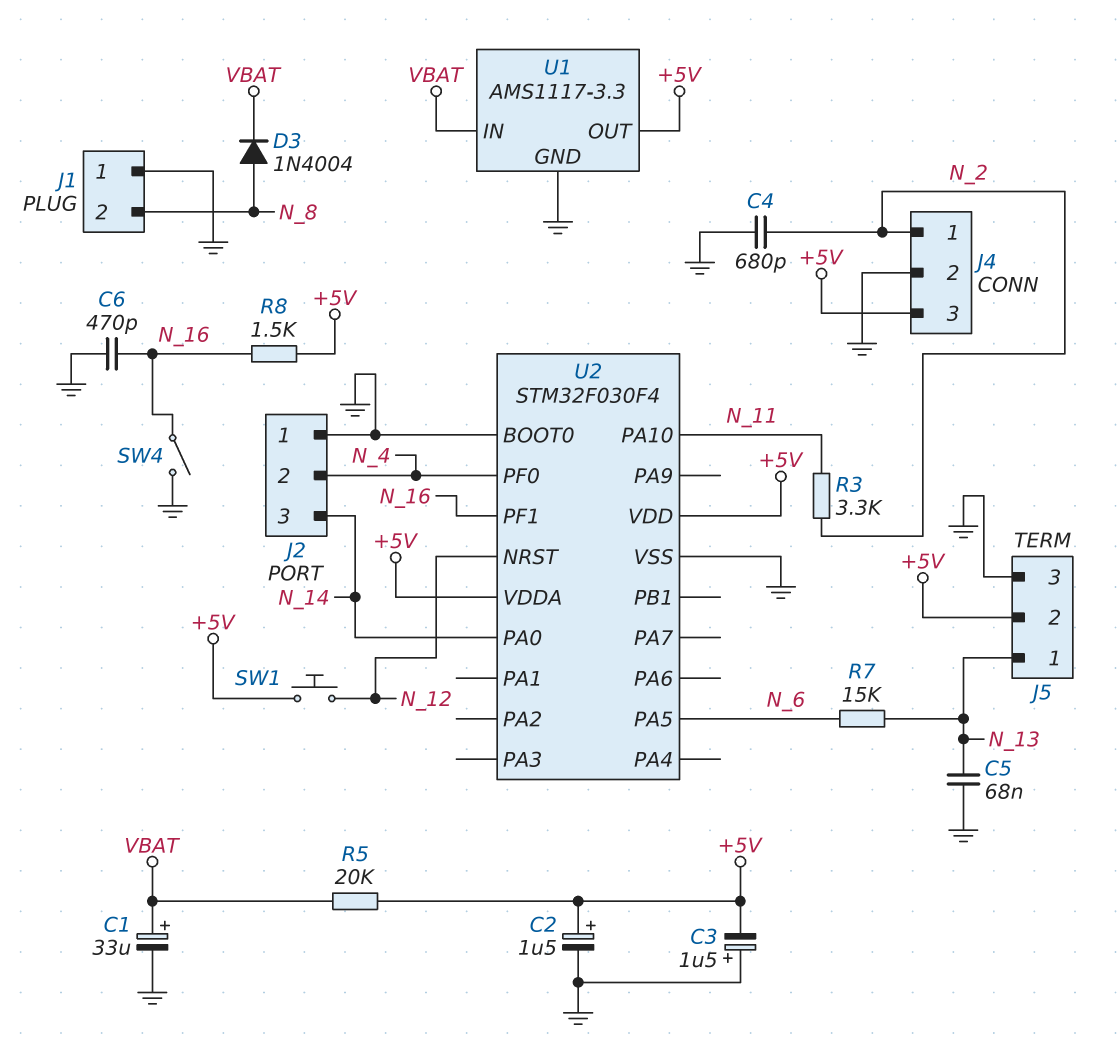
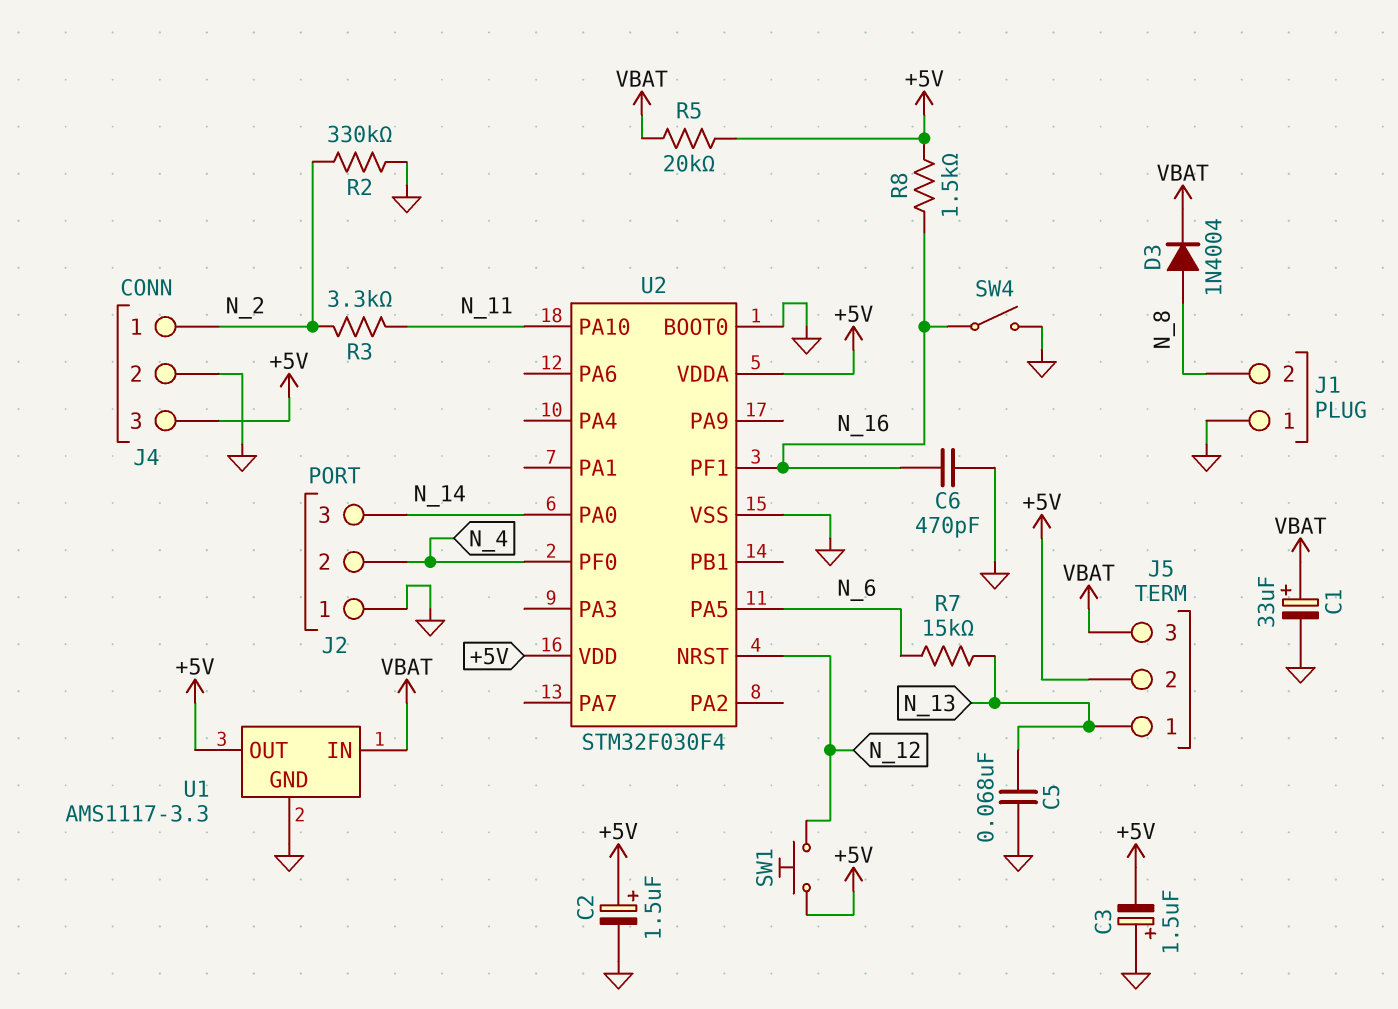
C4: 680pF (GND, N_2) -> none
J5 pin 3: GND -> VBAT
R2: none -> 330k (GND, N_2)

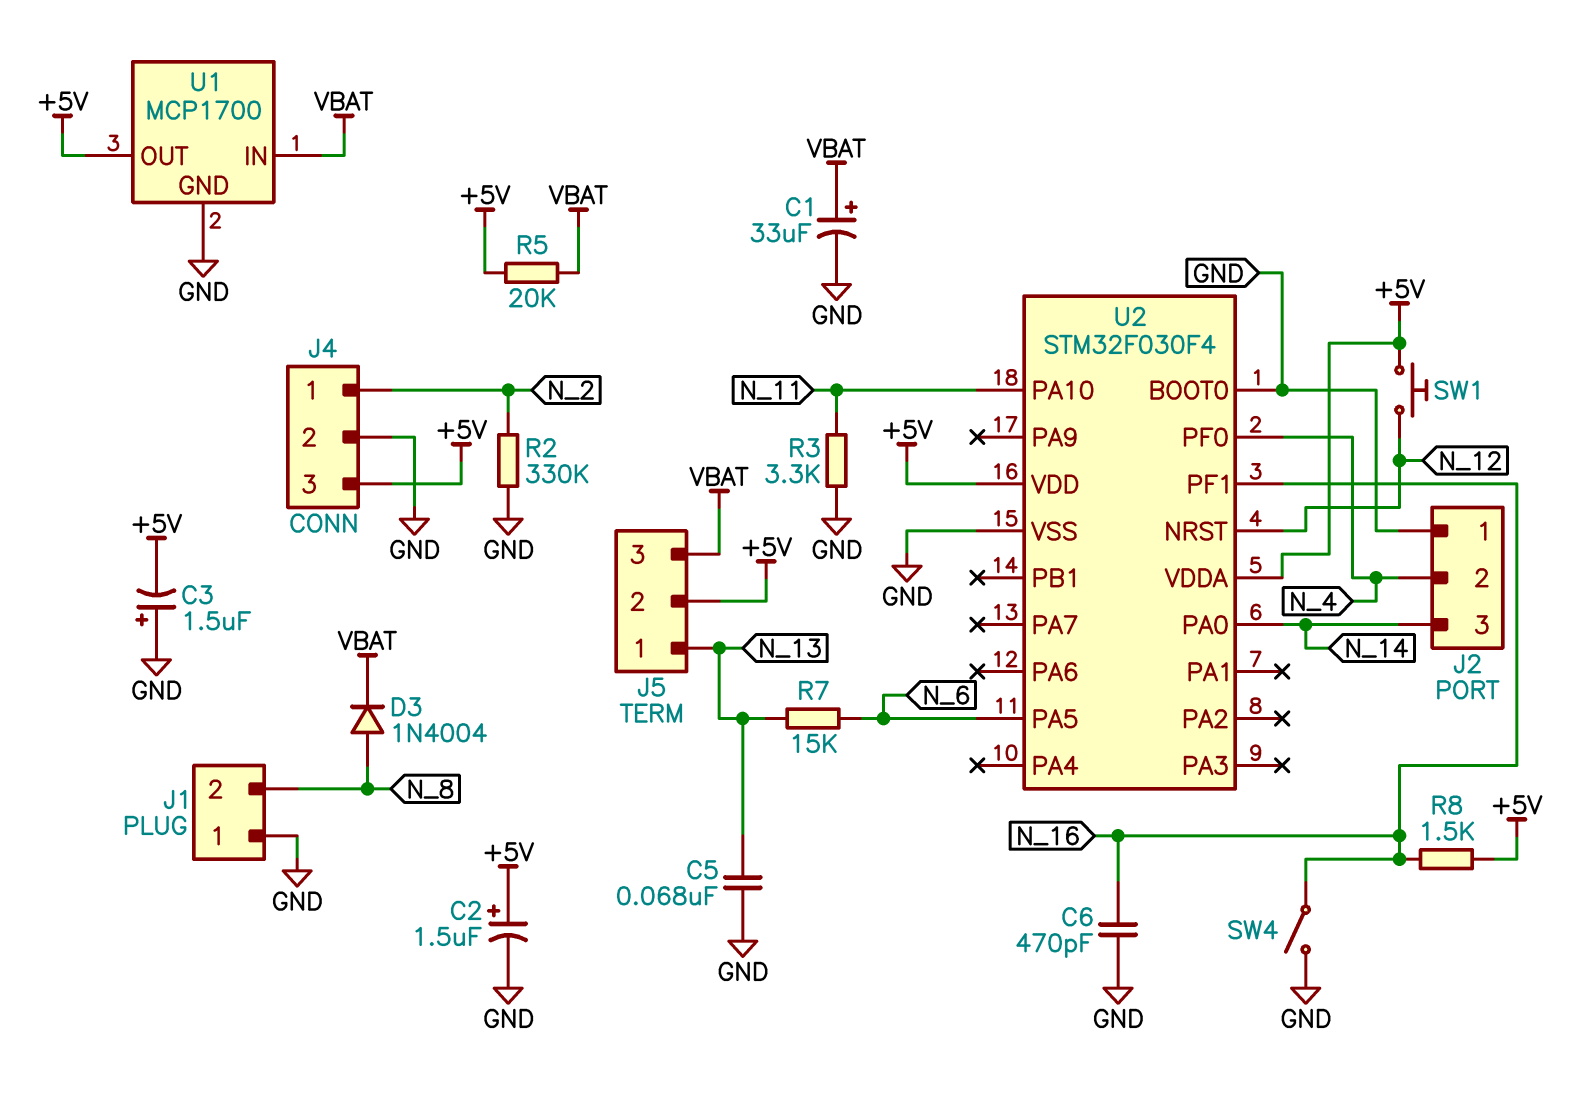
R3: 3.3k (N_2, N_11) -> 3.3k (GND, N_11)
U1: AMS1117-3.3 -> MCP1700

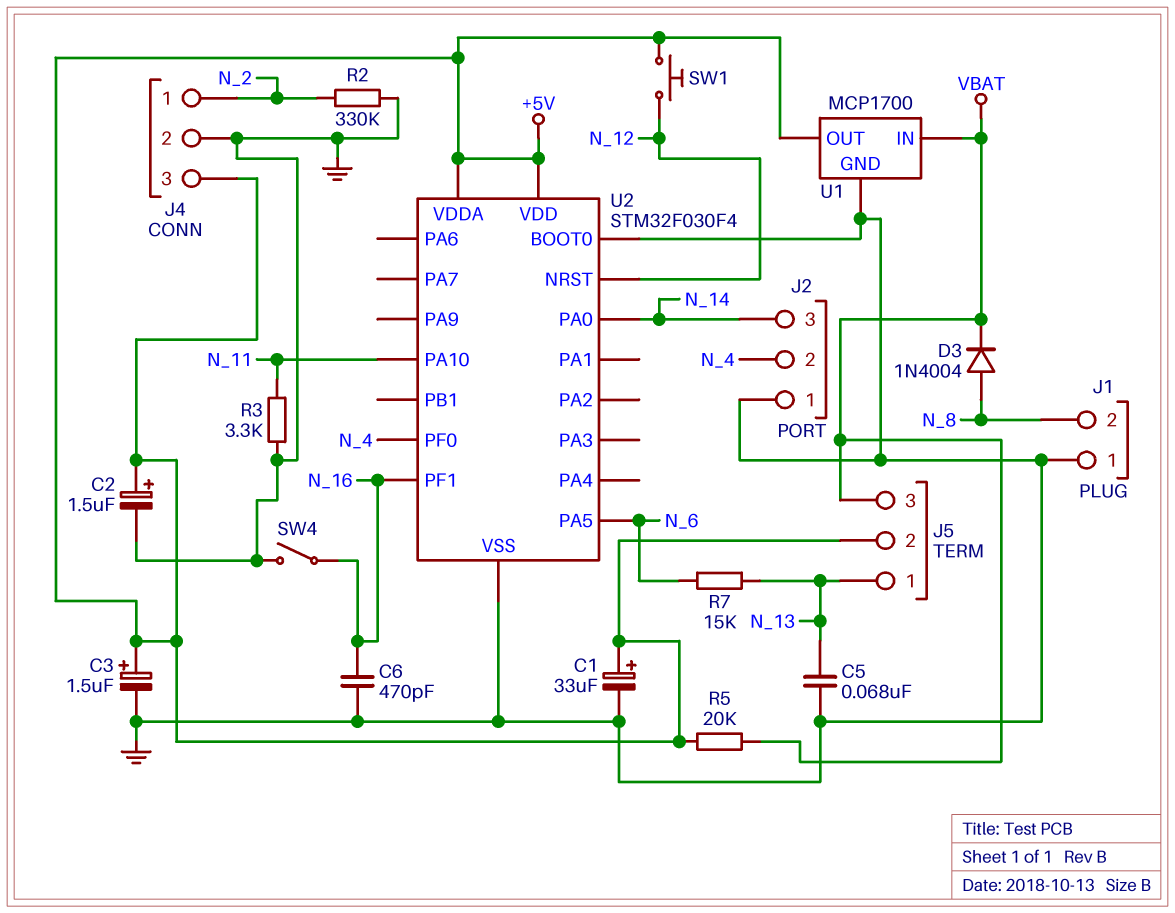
C1: 33uF (plus VBAT, minus GND) -> 33uF (plus +5V, minus GND)
C3: 1.5uF (plus GND, minus +5V) -> 1.5uF (plus +5V, minus GND)
R8: 1.5k (+5V, N_16) -> none

